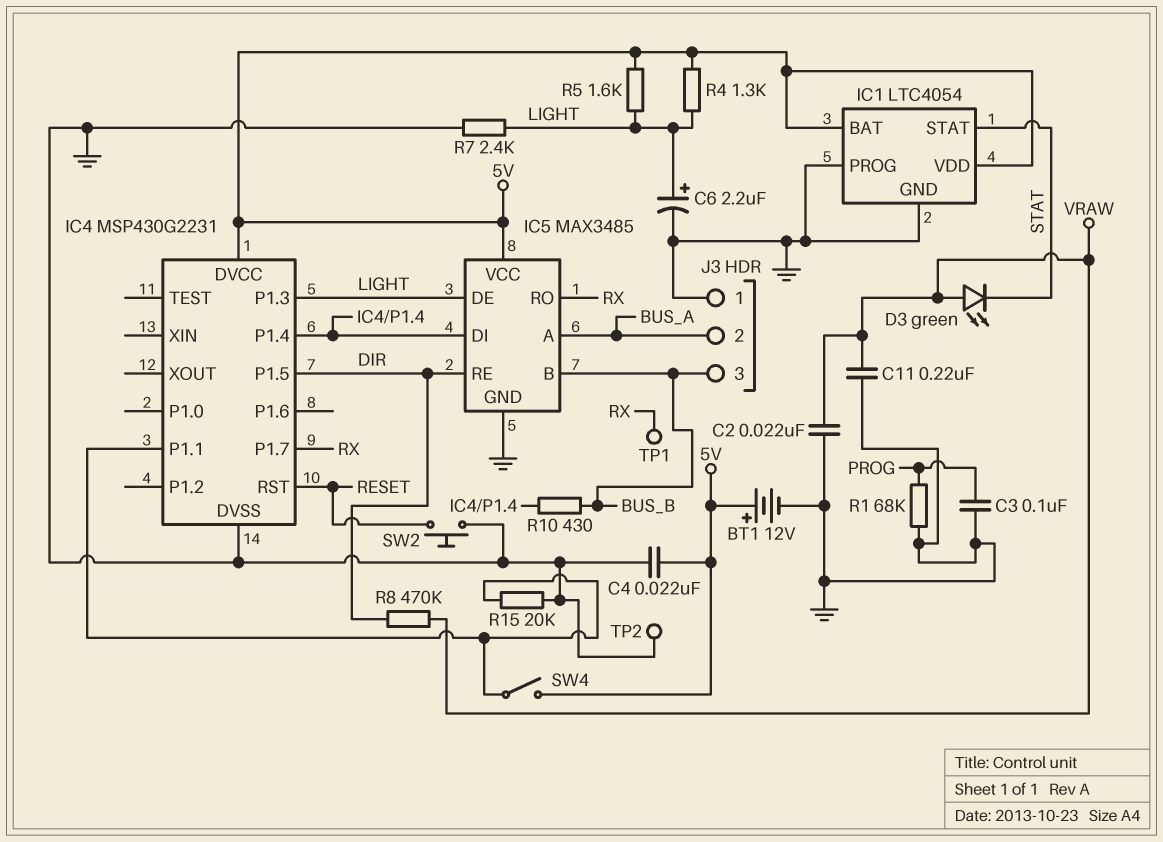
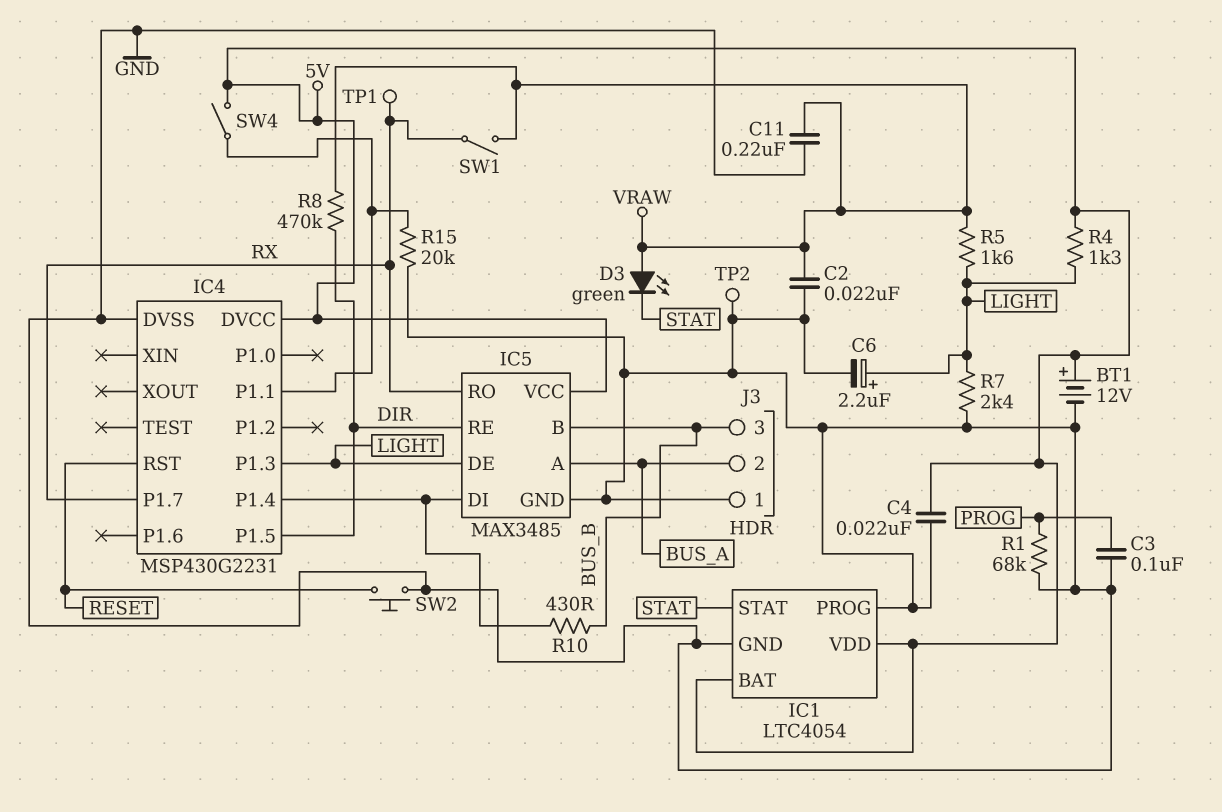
R5: 1.6k (5V, LIGHT) -> 1.6k (LIGHT, VRAW)
SW1: none -> switch (RX, VRAW)

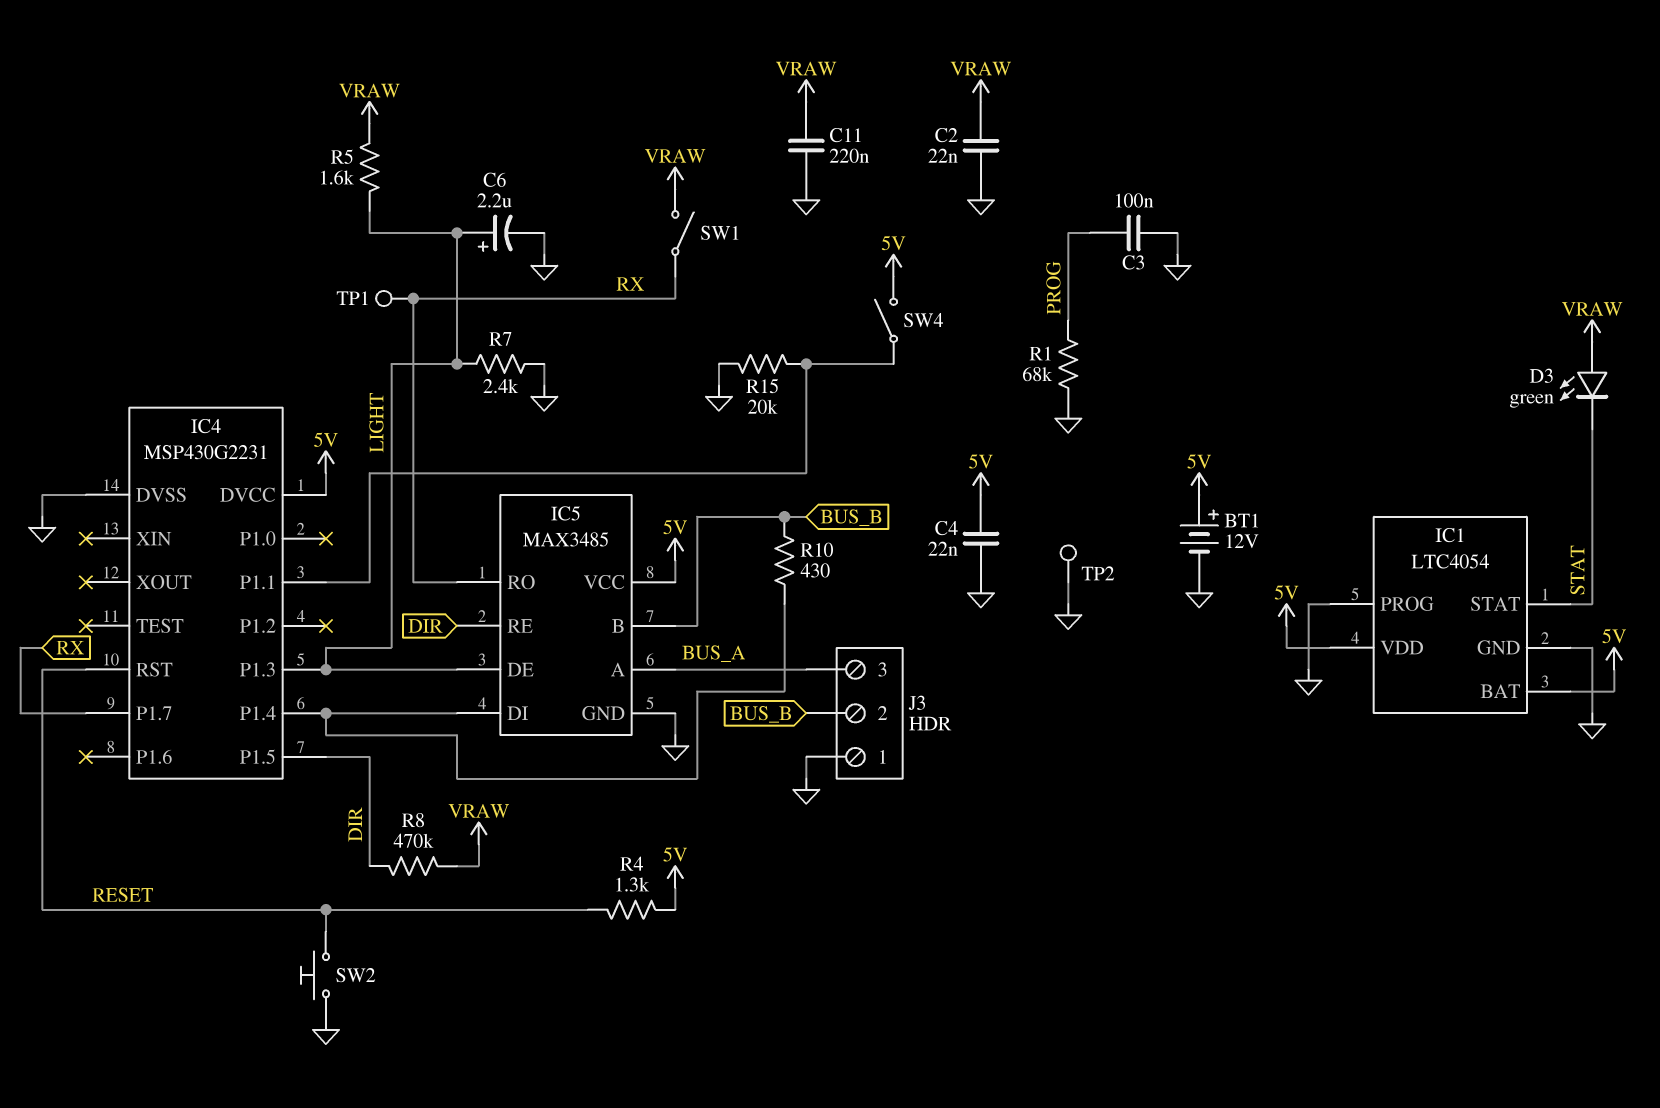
J3 pin 2: BUS_A -> BUS_B
J3 pin 3: BUS_B -> BUS_A
R4: 1.3k (5V, LIGHT) -> 1.3k (5V, RESET)

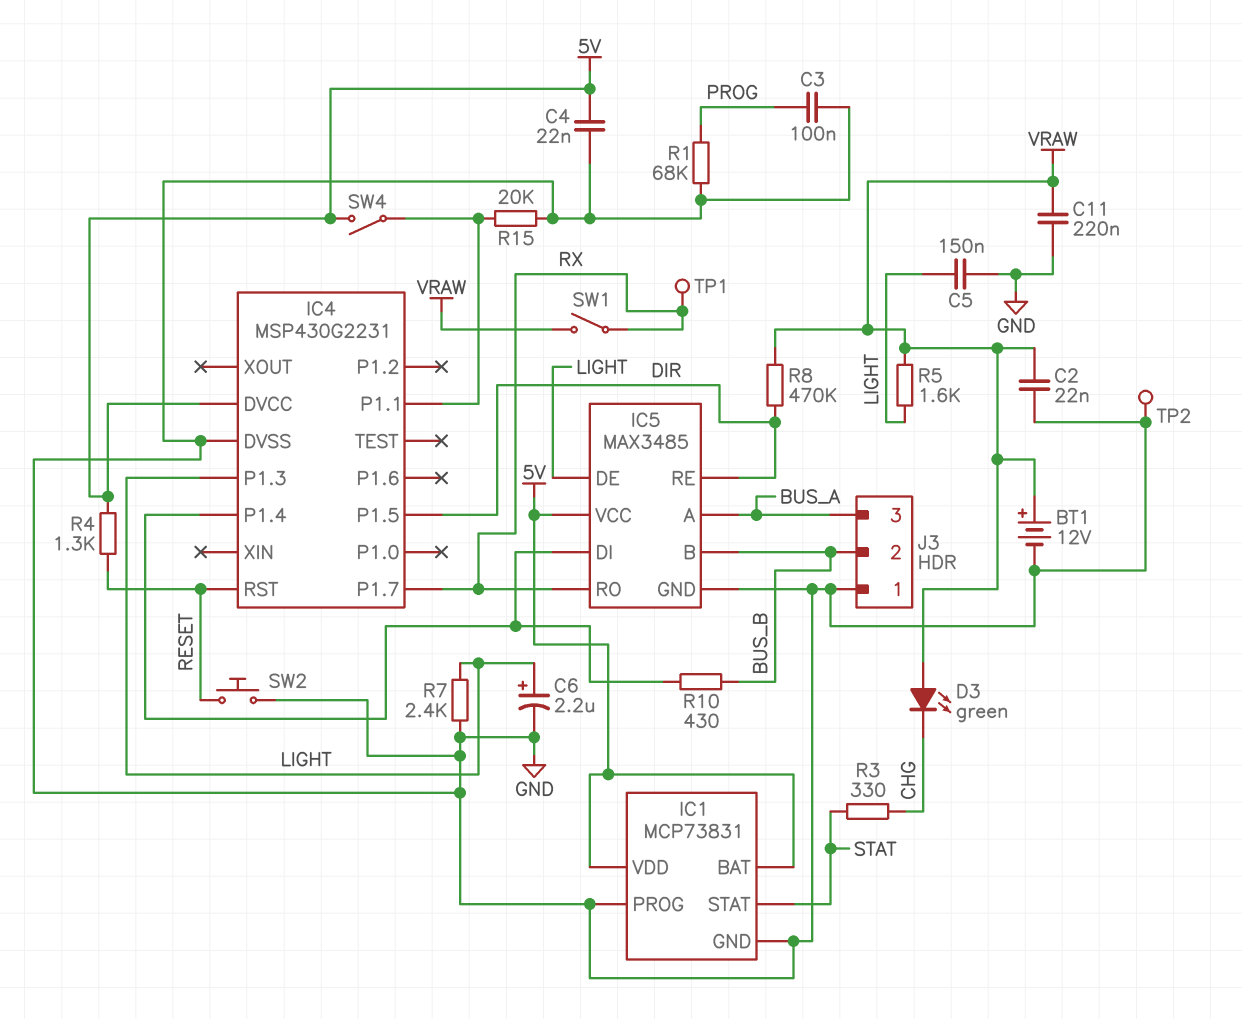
BT1: 12V (plus 5V, minus GND) -> 12V (plus VRAW, minus GND)
C5: none -> 150nF (GND, LIGHT)
D3: LED green (A VRAW, K STAT) -> LED green (A VRAW, K CHG)
IC1: LTC4054 -> MCP73831
R3: none -> 330 (CHG, STAT)

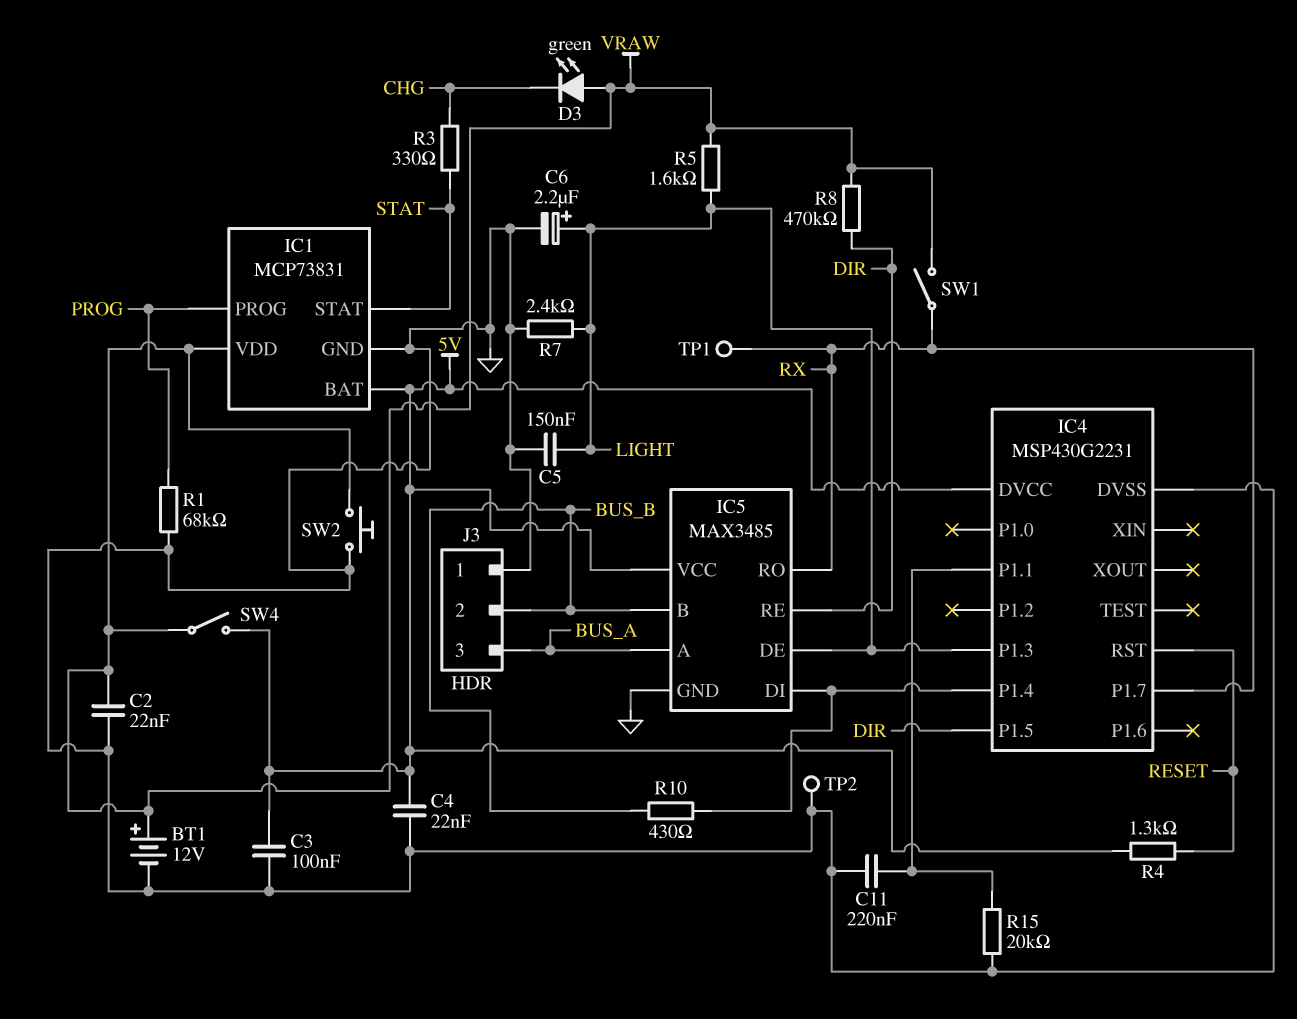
C3: 100nF (GND, PROG) -> 100nF (5V, GND)
C11: 220nF (GND, VRAW) -> 220nF (GND, IC4/P1.1)
IC1 pin PROG: GND -> PROG
IC1 pin VDD: 5V -> VRAW
SW2: button (GND, RESET) -> button (GND, VRAW)
SW4: switch (5V, IC4/P1.1) -> switch (5V, VRAW)

